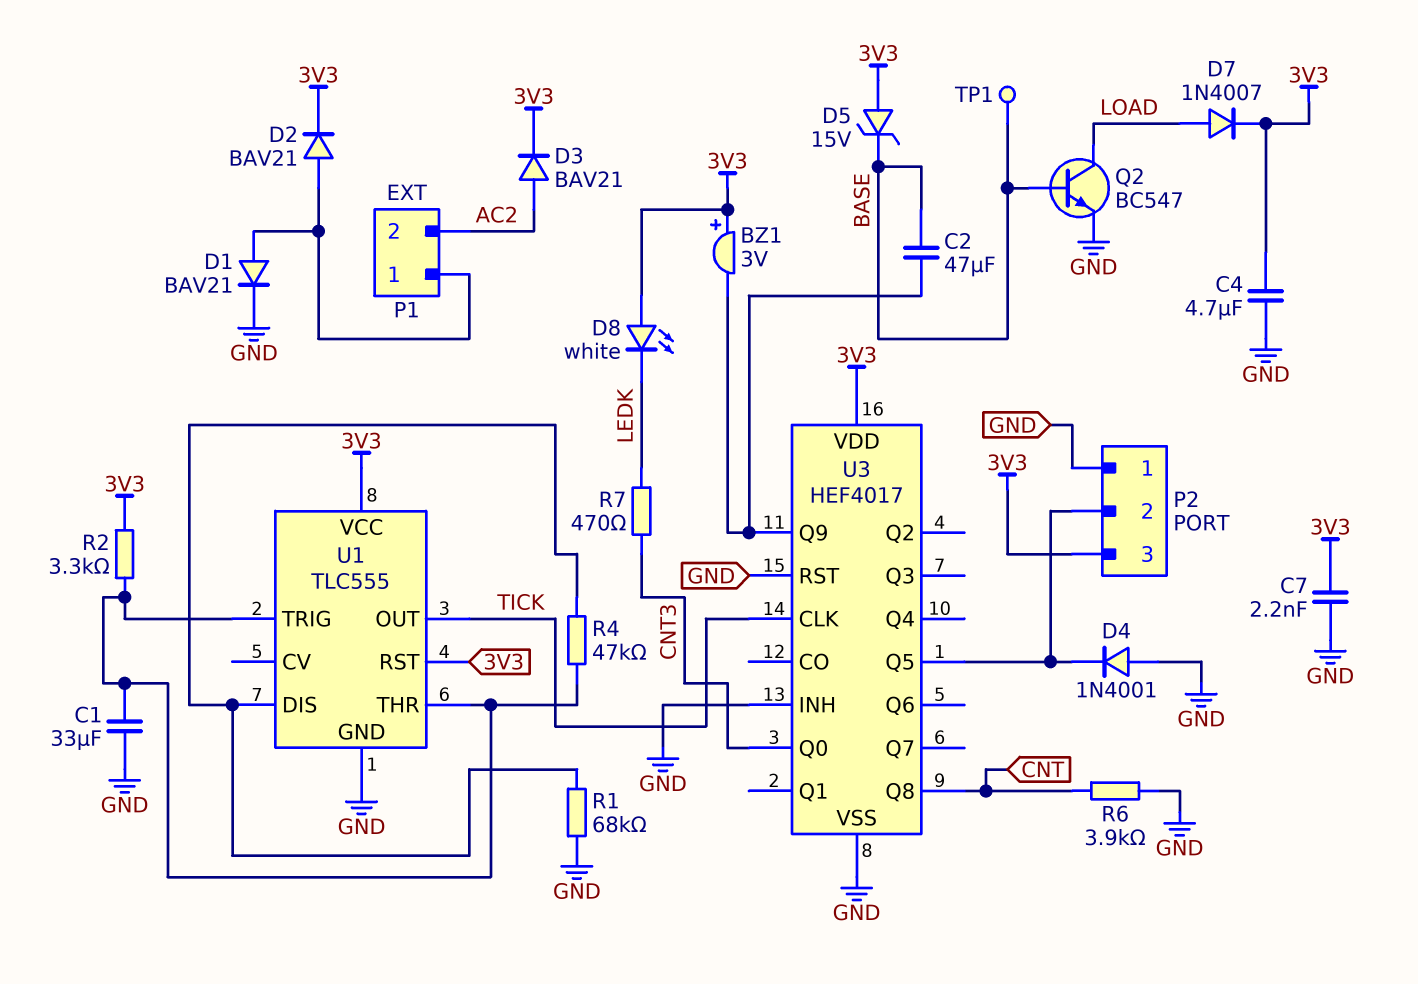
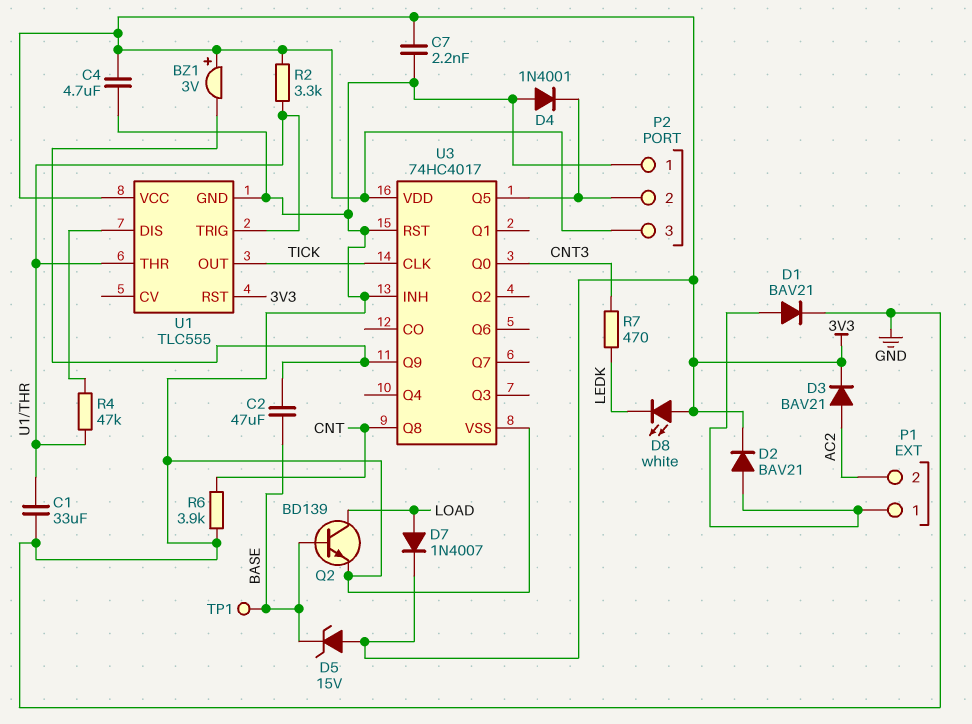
Q2: NPN BC547 (B BASE, C LOAD, E GND) -> NPN BD139 (B BASE, C LOAD, E GND)
R1: 68k (GND, U1/DIS) -> none
U3: HEF4017 -> 74HC4017

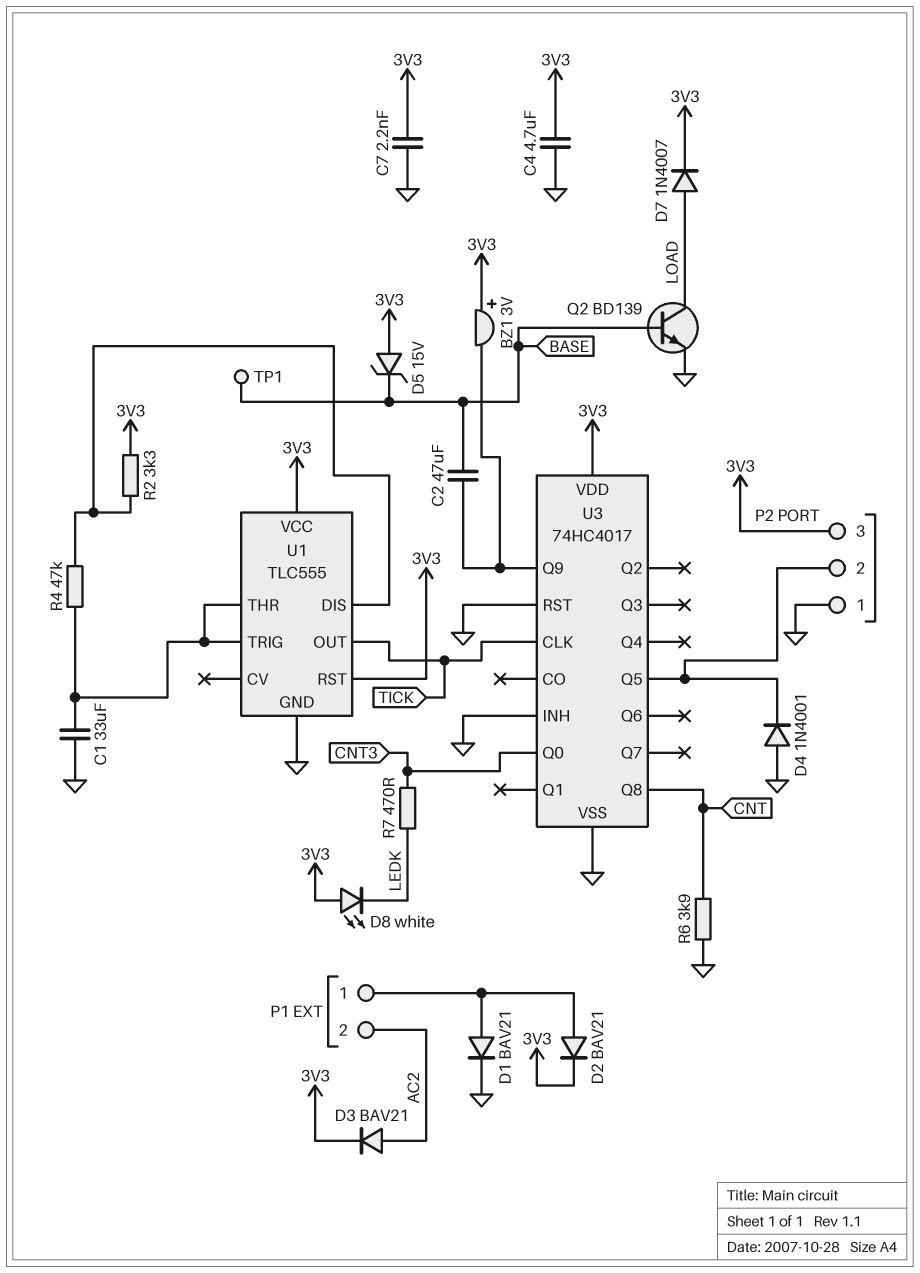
R2: 3.3k (3V3, U1/THR) -> 3.3k (3V3, U1/DIS)

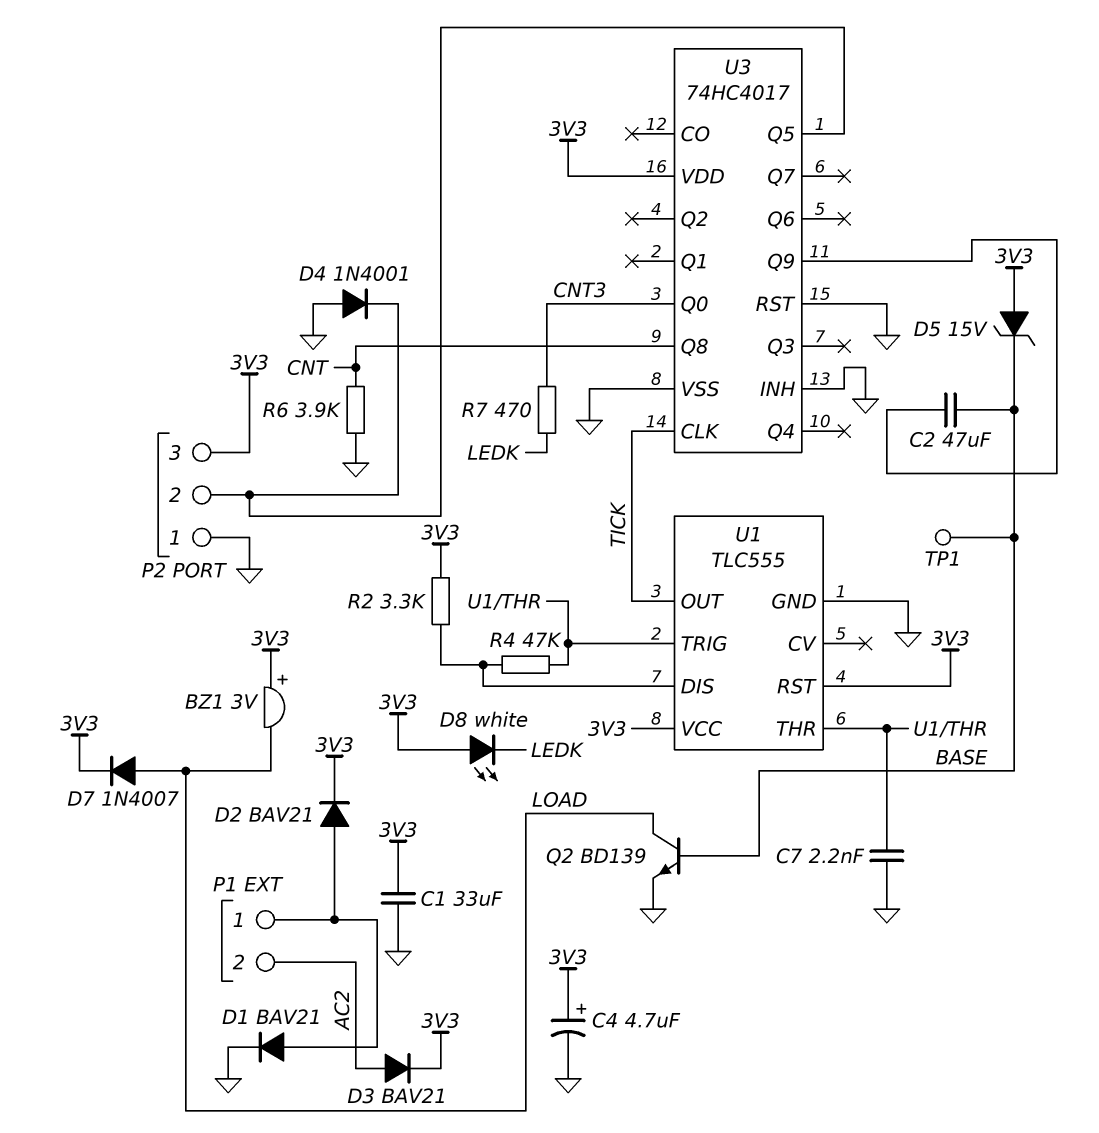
BZ1: buzzer 3V (plus 3V3, minus U3/Q9) -> buzzer 3V (plus 3V3, minus LOAD)
C1: 33uF (GND, U1/THR) -> 33uF (3V3, GND)
C4: 4.7uF (3V3, GND) -> 4.7uF (plus 3V3, minus GND)
C7: 2.2nF (3V3, GND) -> 2.2nF (GND, U1/THR)

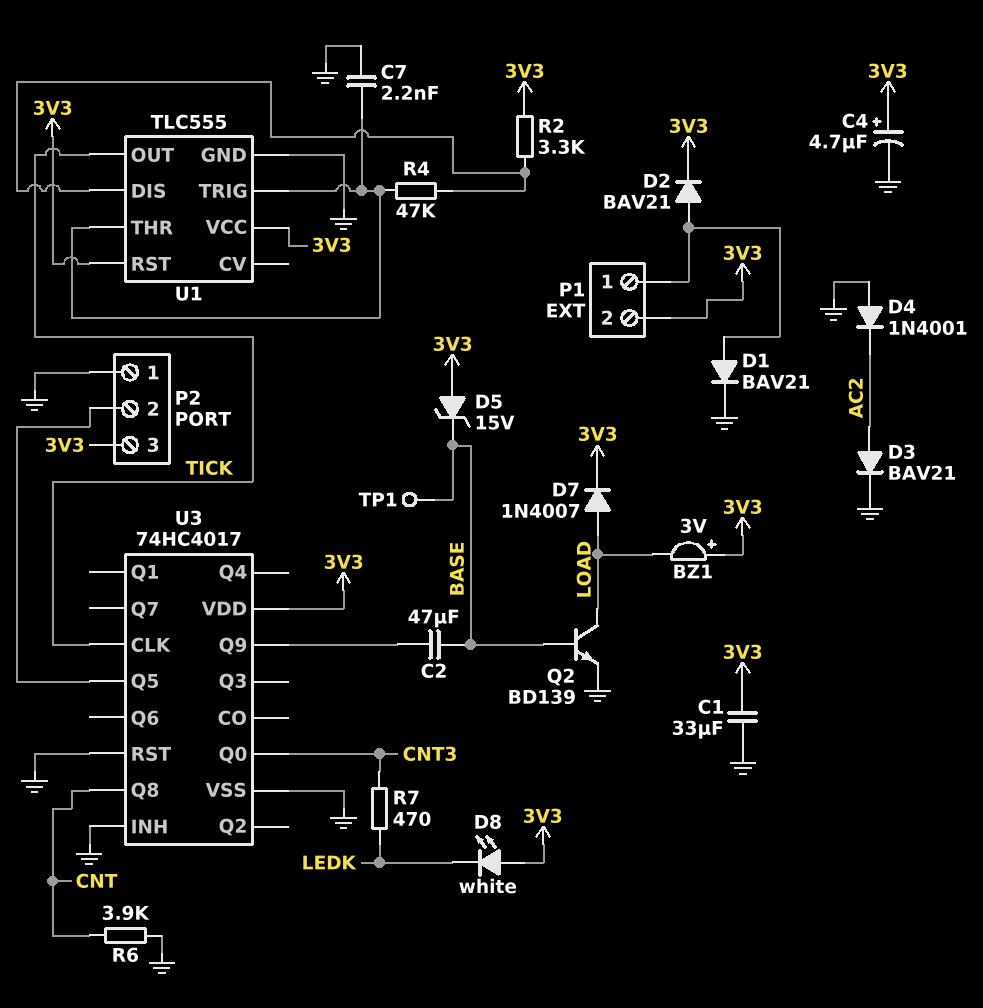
D3: diode BAV21 (A AC2, K 3V3) -> diode BAV21 (A AC2, K GND)
D4: diode 1N4001 (A GND, K P2/2) -> diode 1N4001 (A GND, K AC2)
P1 pin 2: AC2 -> 3V3

